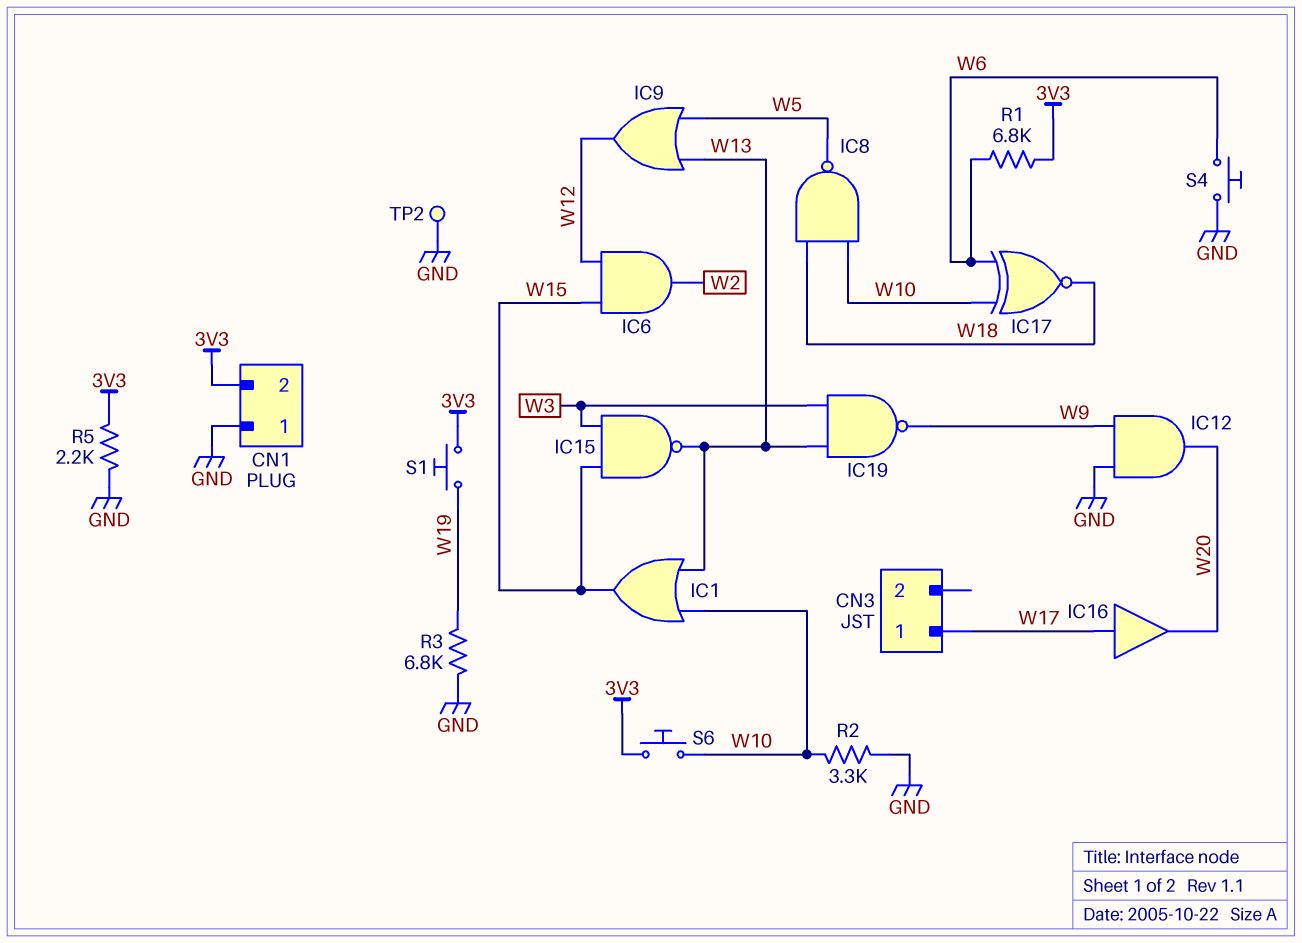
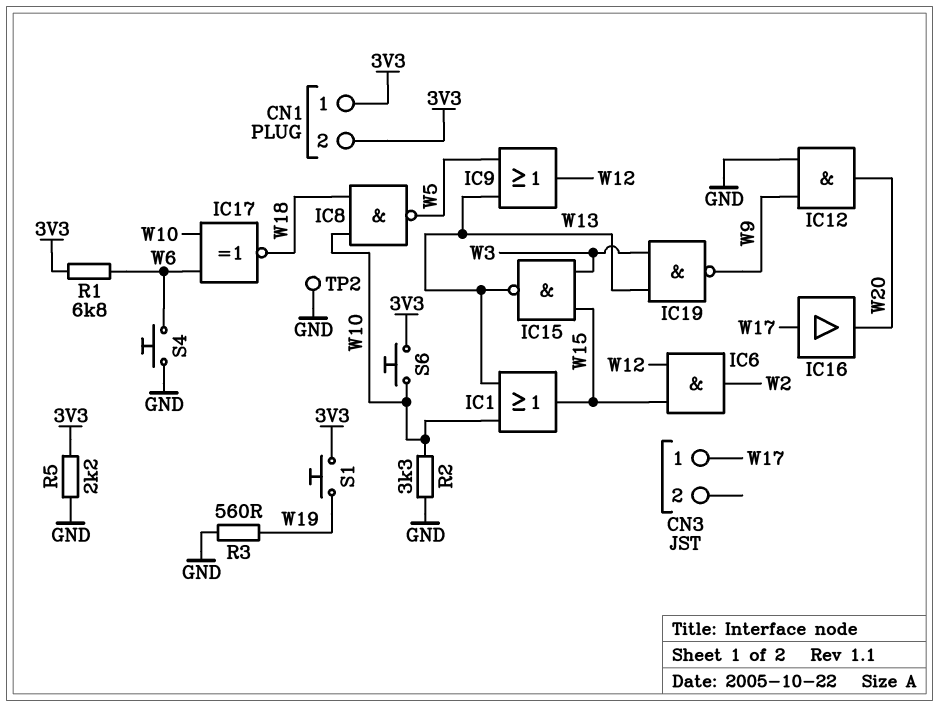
CN1 pin 1: GND -> 3V3
R3: 6.8k (GND, W19) -> 560 (GND, W19)

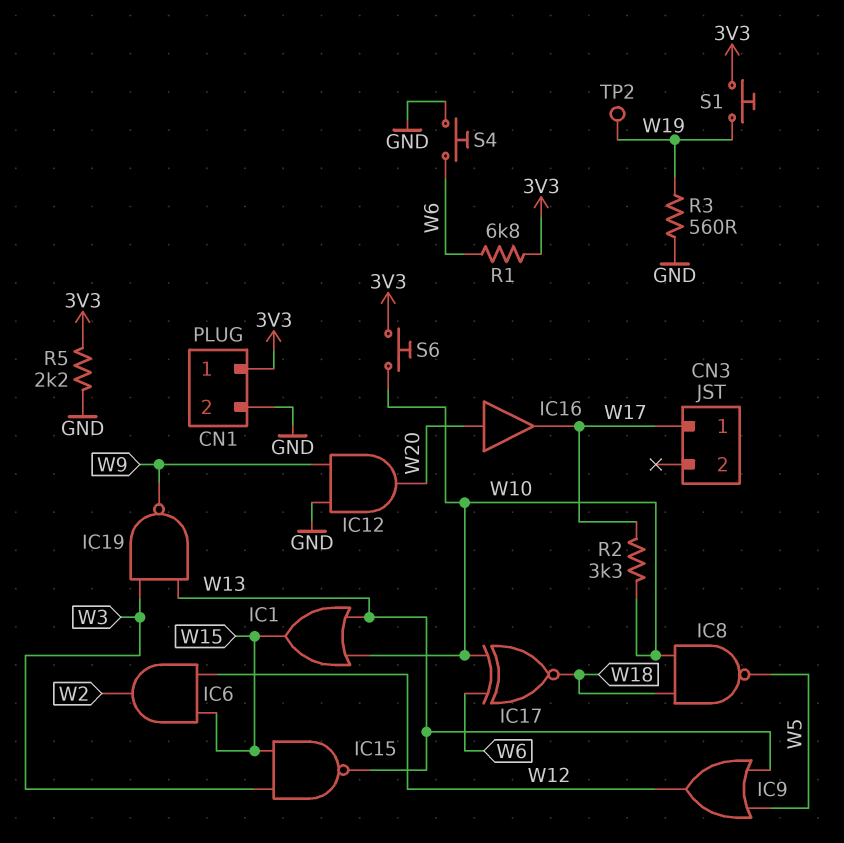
CN1 pin 2: 3V3 -> GND
IC16: buffer (in W17, out W20) -> buffer (in W20, out W17)
R2: 3.3k (GND, W10) -> 3.3k (W10, W17)
TP2: test point (GND) -> test point (W19)

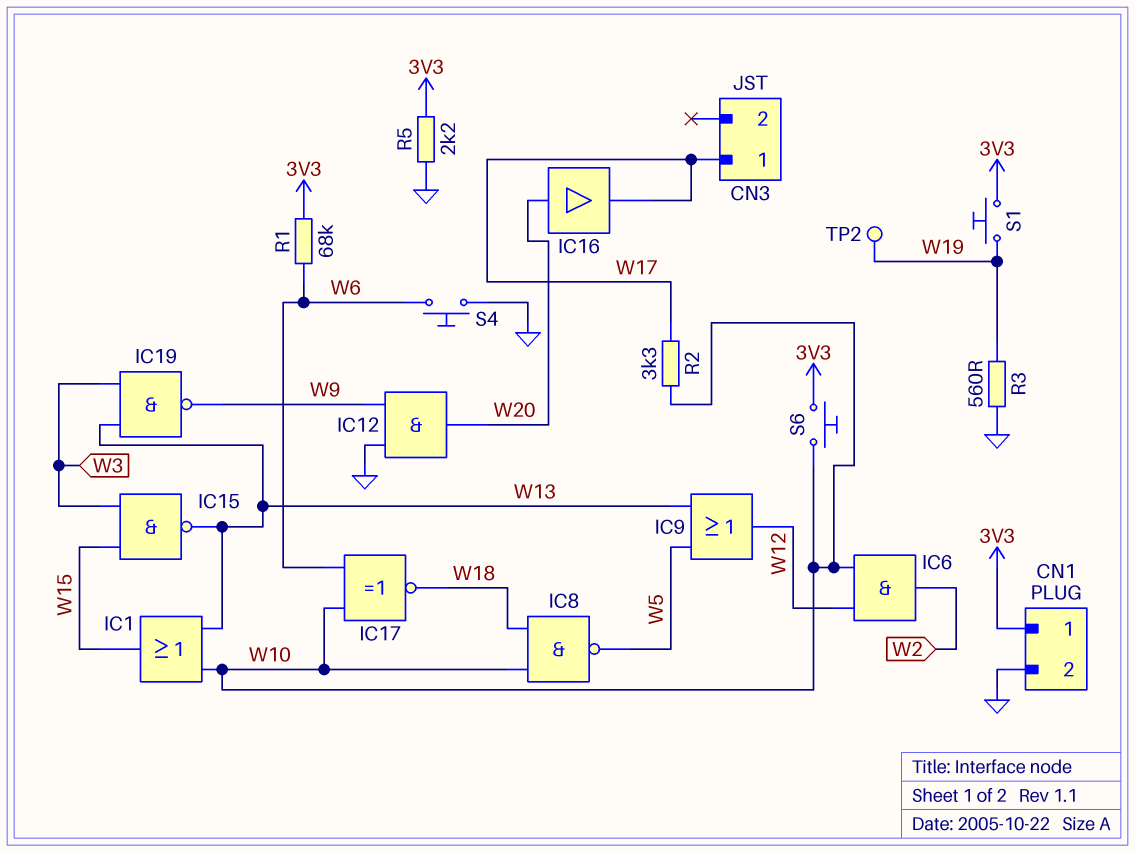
IC6: AND (in W12, in W15, out W2) -> AND (in W10, in W12, out W2)
R1: 6.8k (3V3, W6) -> 68k (3V3, W6)

